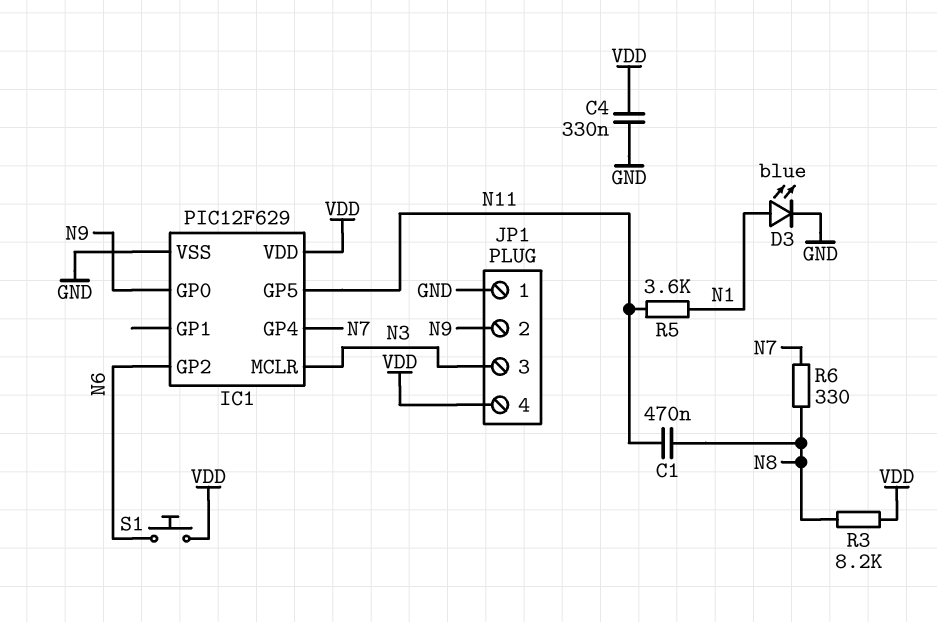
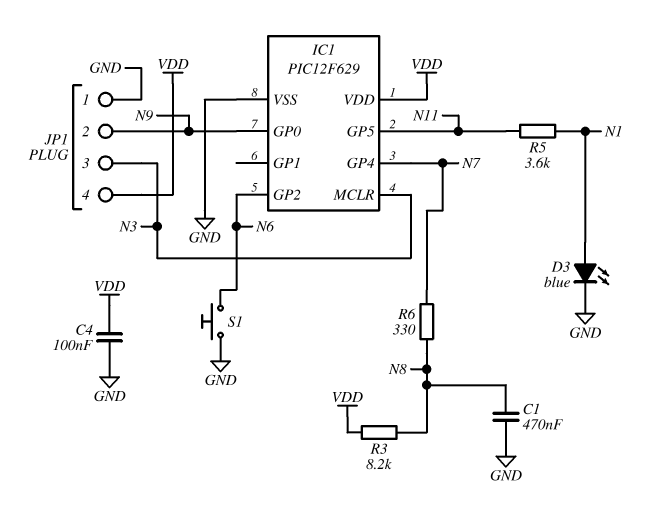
C1: 470nF (N8, N11) -> 470nF (GND, N8)
C4: 330nF (GND, VDD) -> 100nF (GND, VDD)
S1: button (N6, VDD) -> button (GND, N6)

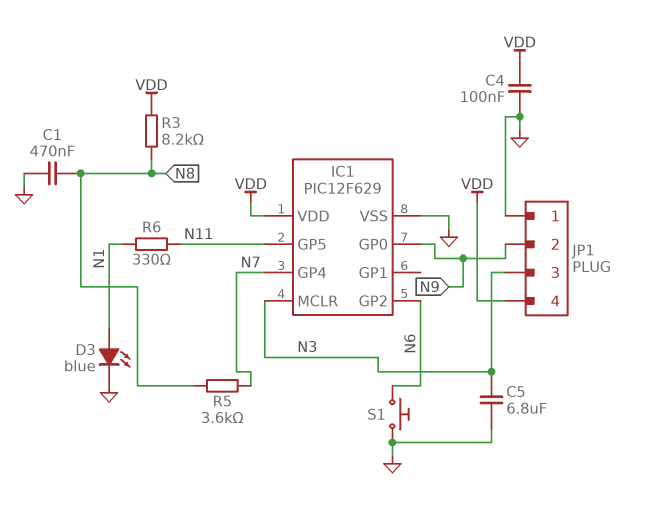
C5: none -> 6.8uF (GND, N3)
R5: 3.6k (N1, N11) -> 3.6k (N7, N8)
R6: 330 (N7, N8) -> 330 (N1, N11)

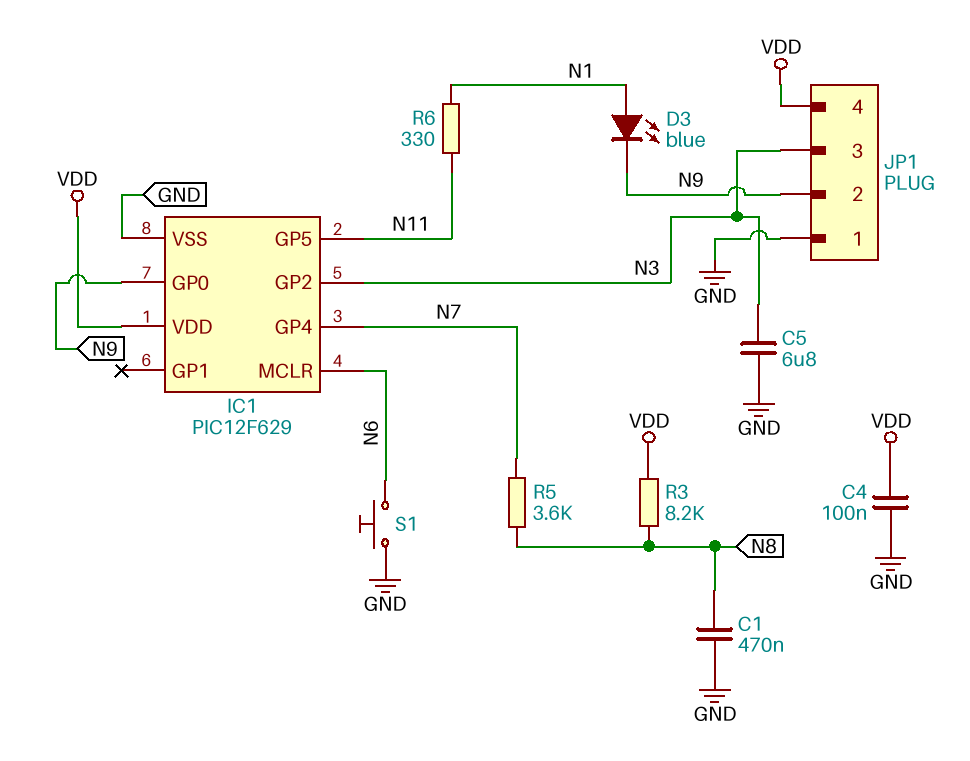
D3: LED blue (A N1, K GND) -> LED blue (A N1, K N9)
IC1 pin GP2: N6 -> N3
IC1 pin MCLR: N3 -> N6

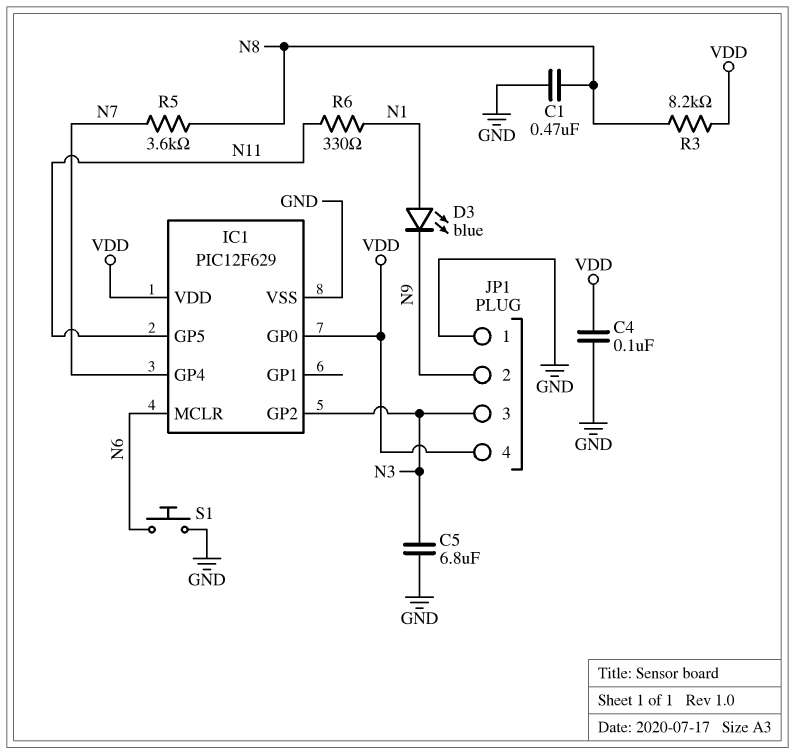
IC1 pin GP0: N9 -> VDD

